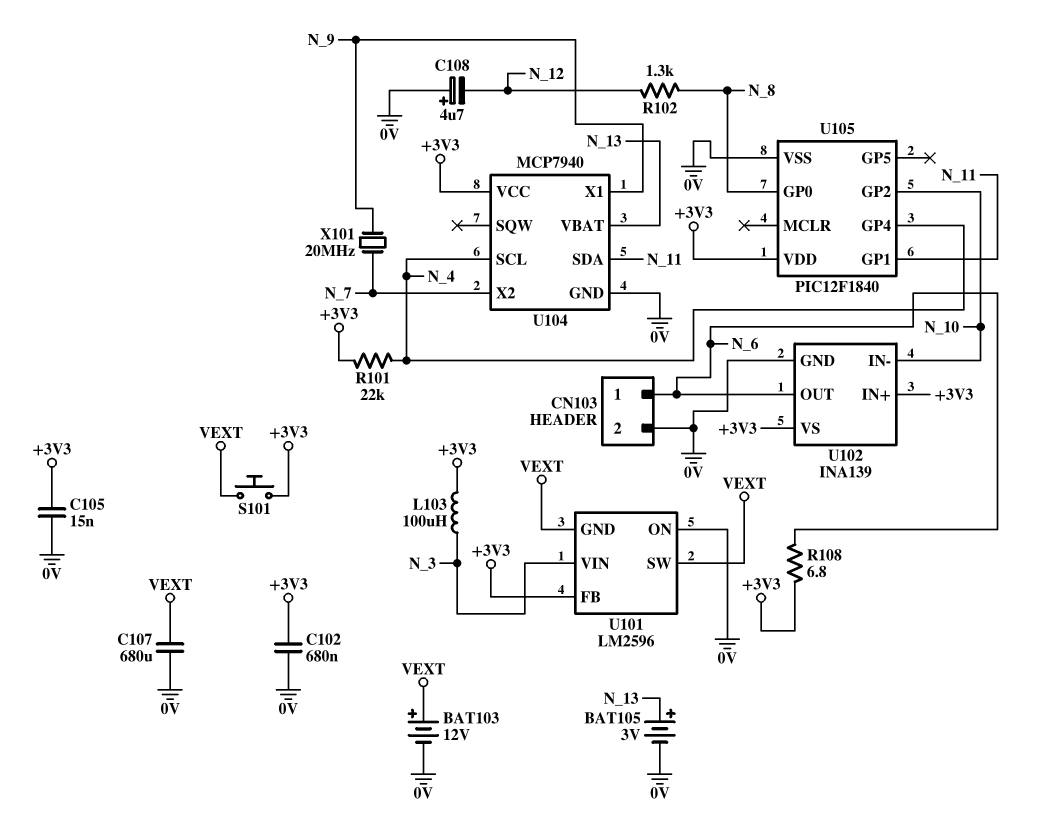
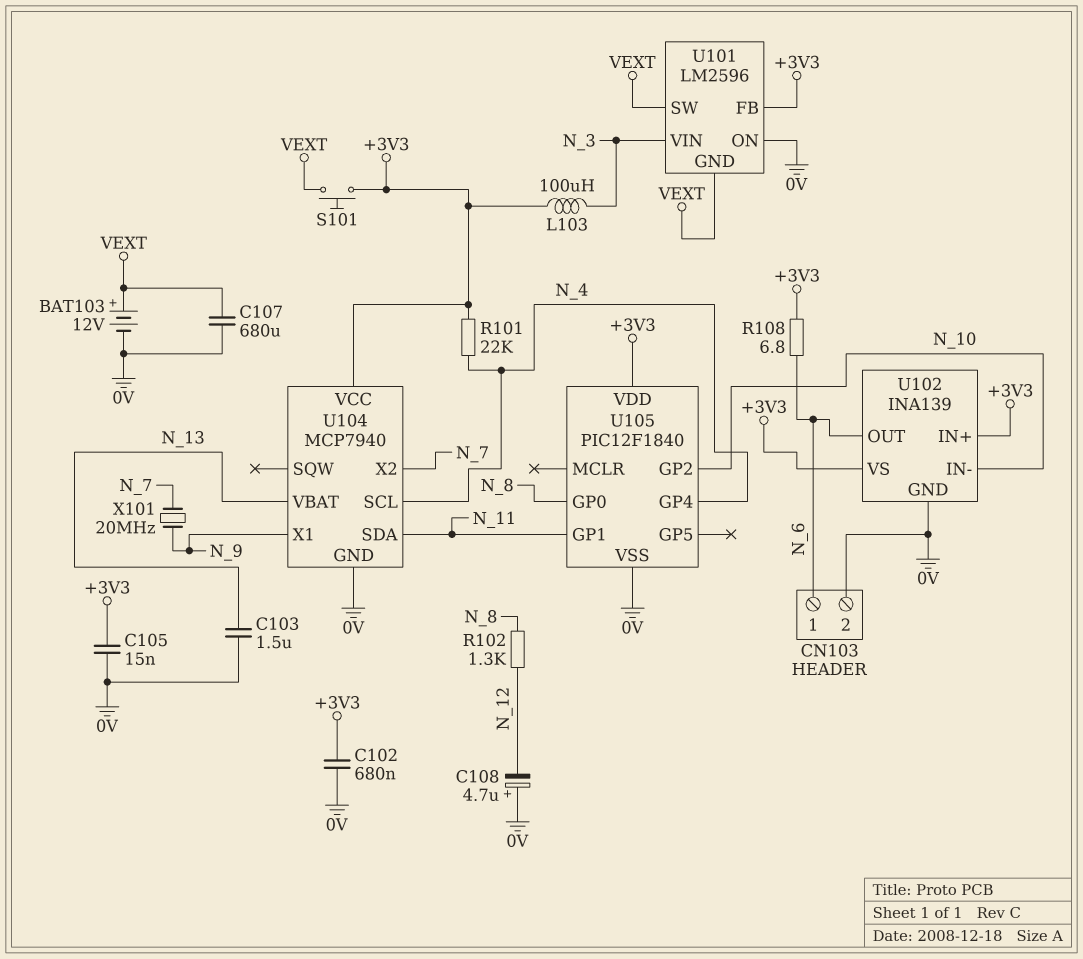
BAT105: 3V (plus N_13, minus 0V) -> none
C103: none -> 1.5uF (0V, N_13)

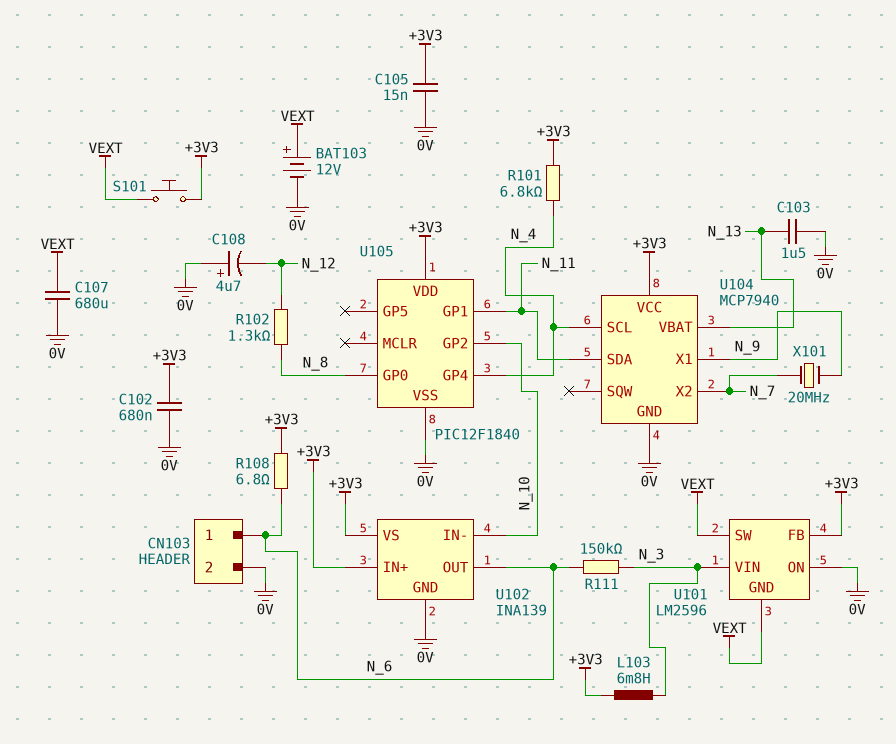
L103: 100uH (+3V3, N_3) -> 6.8mH (+3V3, N_3)
R101: 22k (+3V3, N_4) -> 6.8k (+3V3, N_4)
R111: none -> 150k (N_3, N_6)

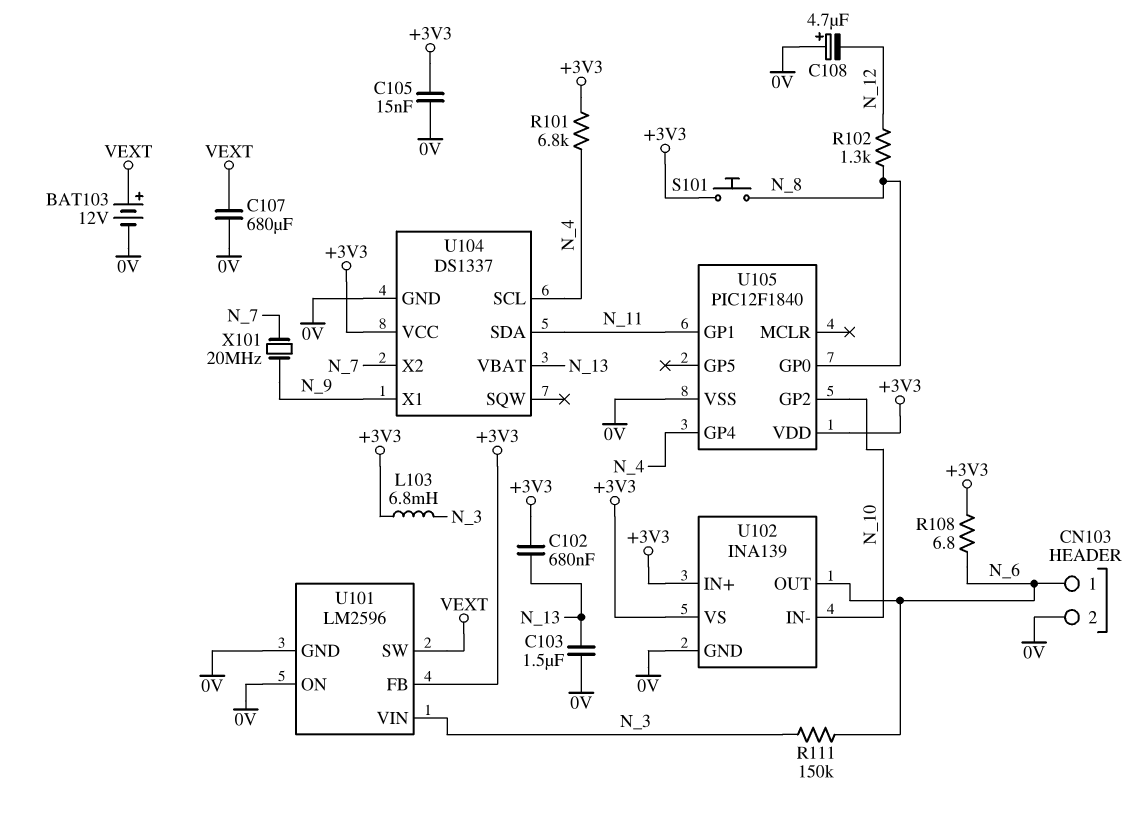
C102: 680nF (+3V3, 0V) -> 680nF (+3V3, N_13)
S101: button (+3V3, VEXT) -> button (+3V3, N_8)
U101 pin GND: VEXT -> 0V
U104: MCP7940 -> DS1337

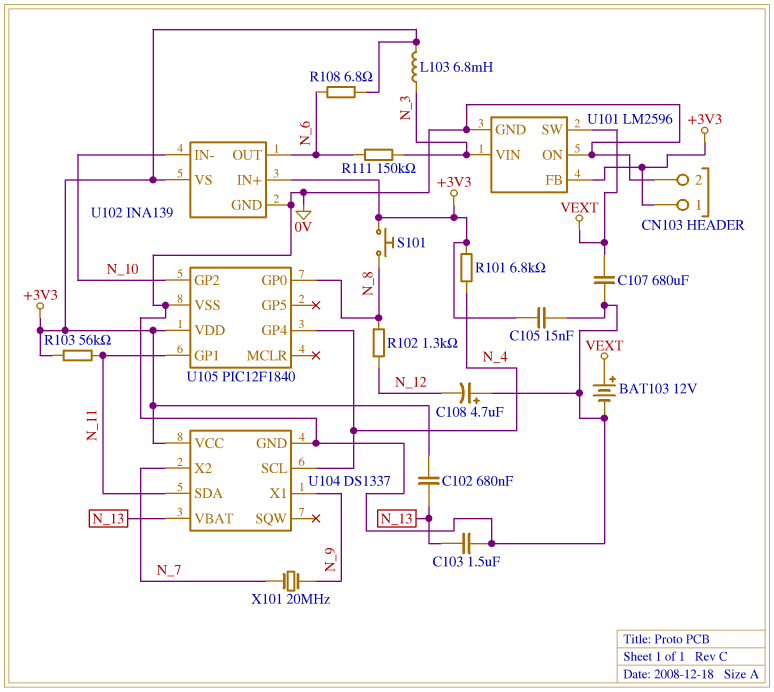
CN103 pin 1: N_6 -> +3V3
R103: none -> 56k (+3V3, N_11)

